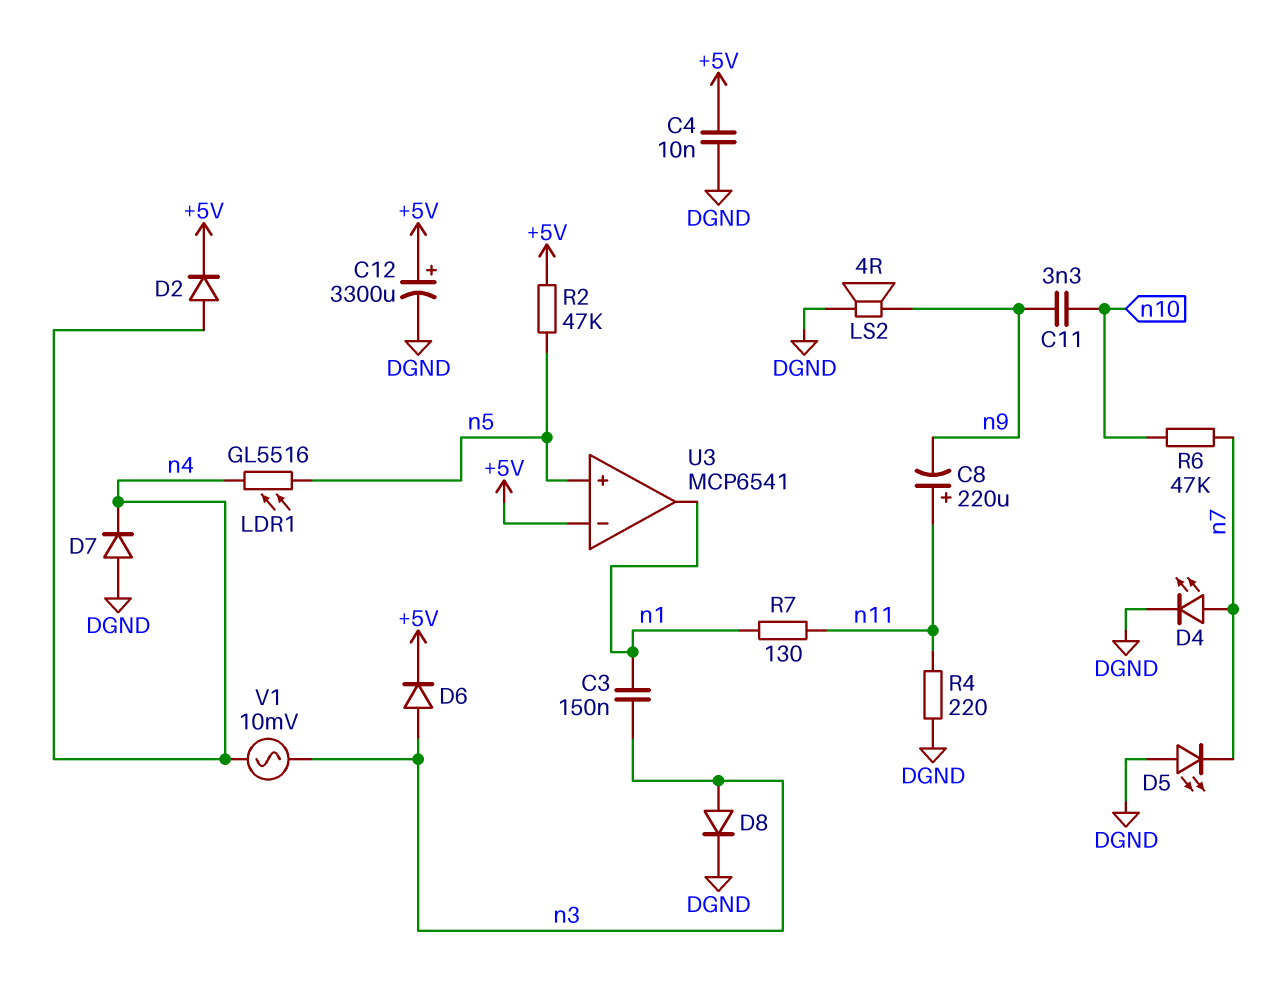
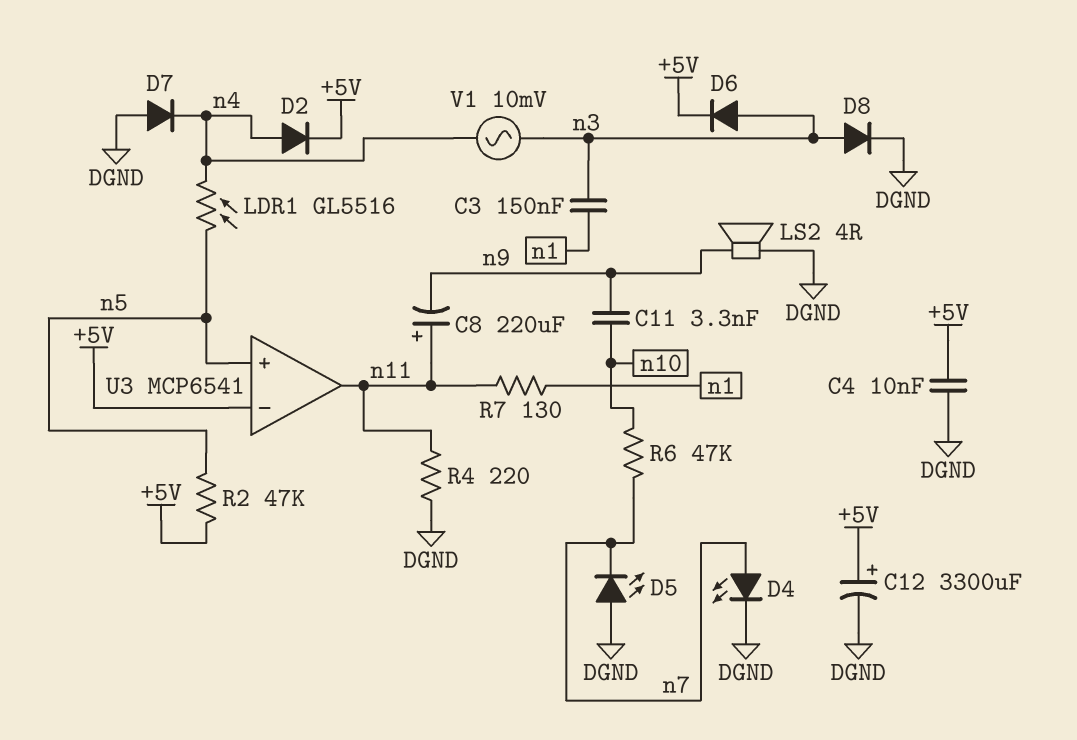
U3 pin out: n1 -> n11

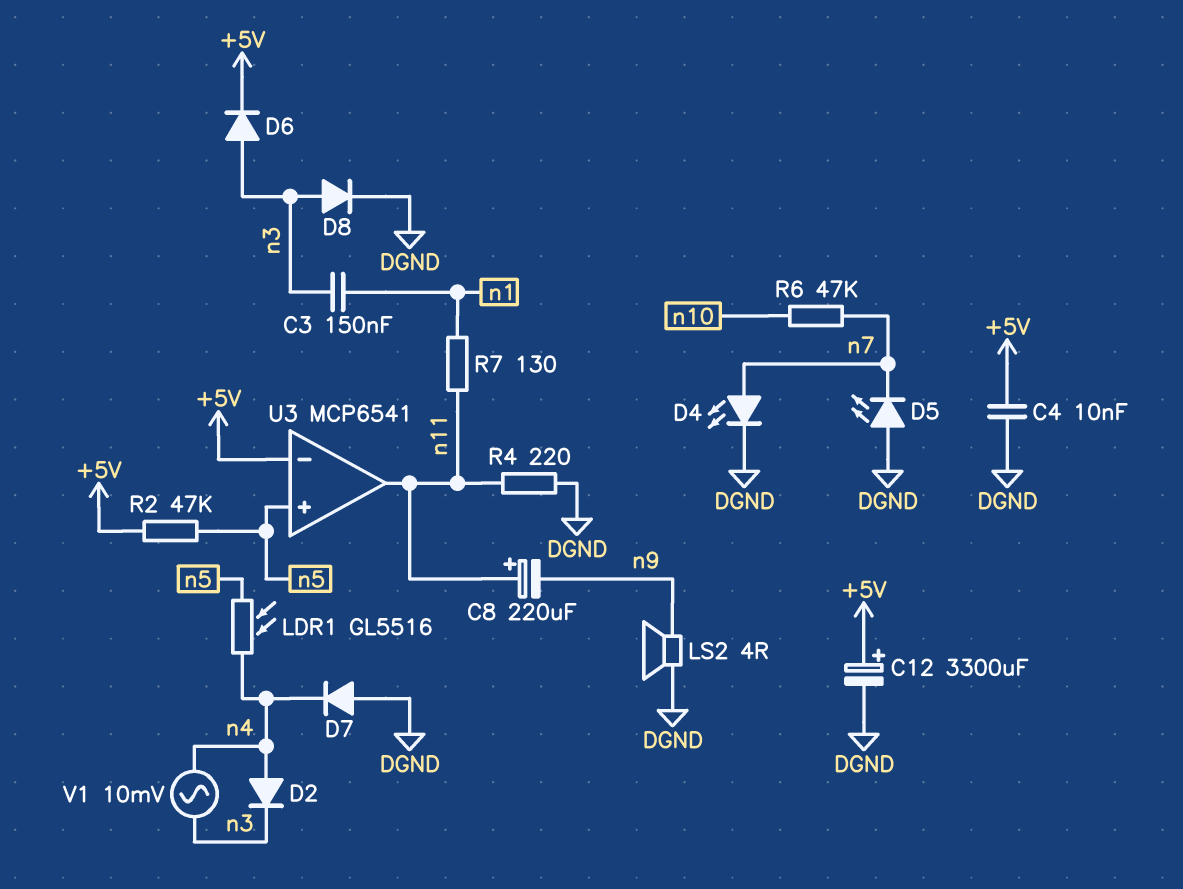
C11: 3.3nF (n9, n10) -> none
D2: diode (A n4, K +5V) -> diode (A n4, K n3)

